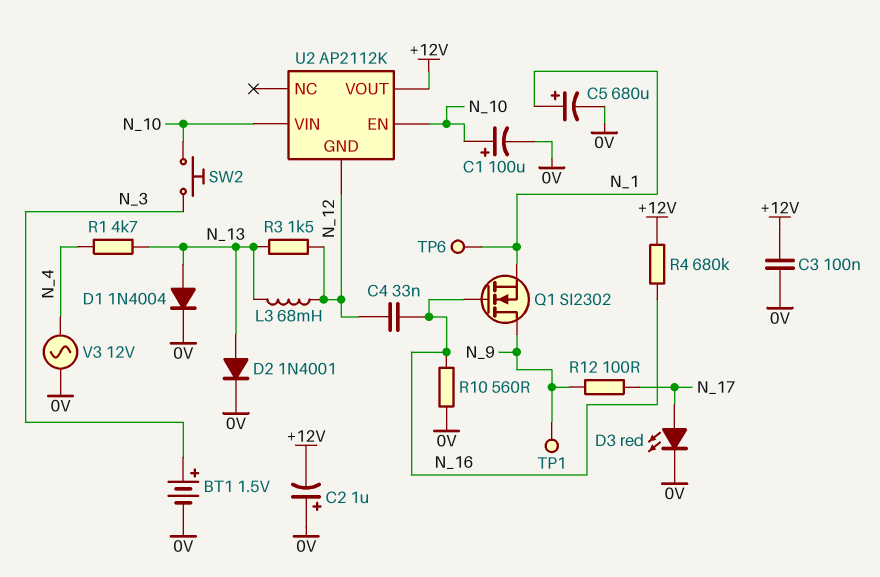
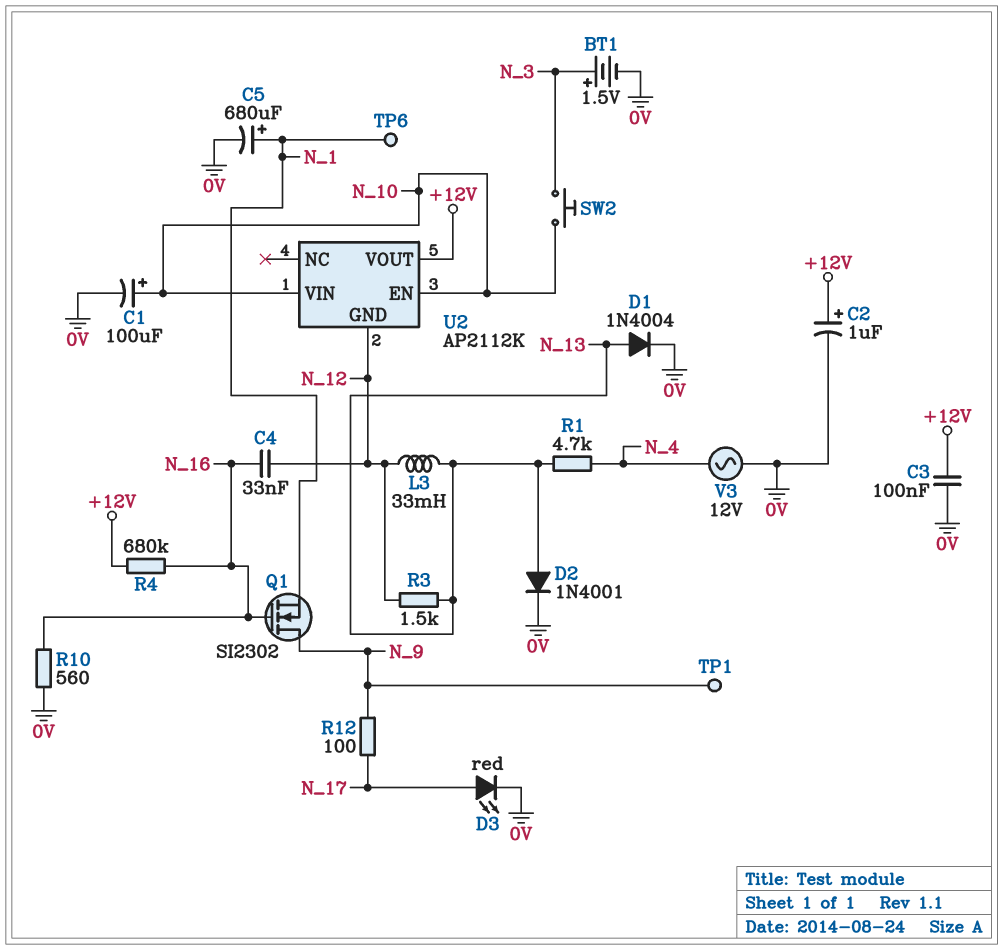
C2: 1uF (plus 0V, minus +12V) -> 1uF (plus +12V, minus 0V)
L3: 68mH (N_12, N_13) -> 33mH (N_12, N_13)

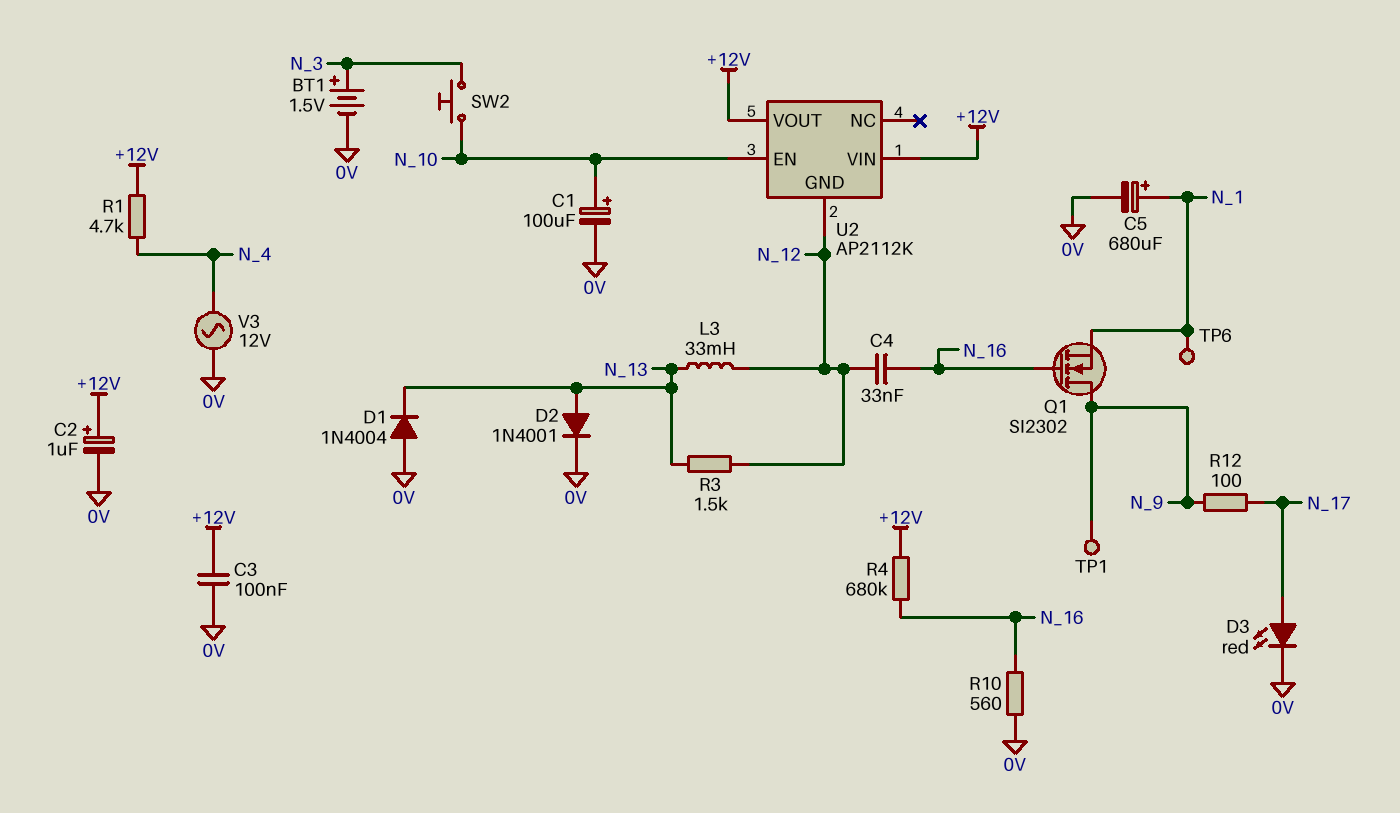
D1: diode 1N4004 (A N_13, K 0V) -> diode 1N4004 (A 0V, K N_13)
R1: 4.7k (N_4, N_13) -> 4.7k (+12V, N_4)
U2 pin VIN: N_10 -> +12V

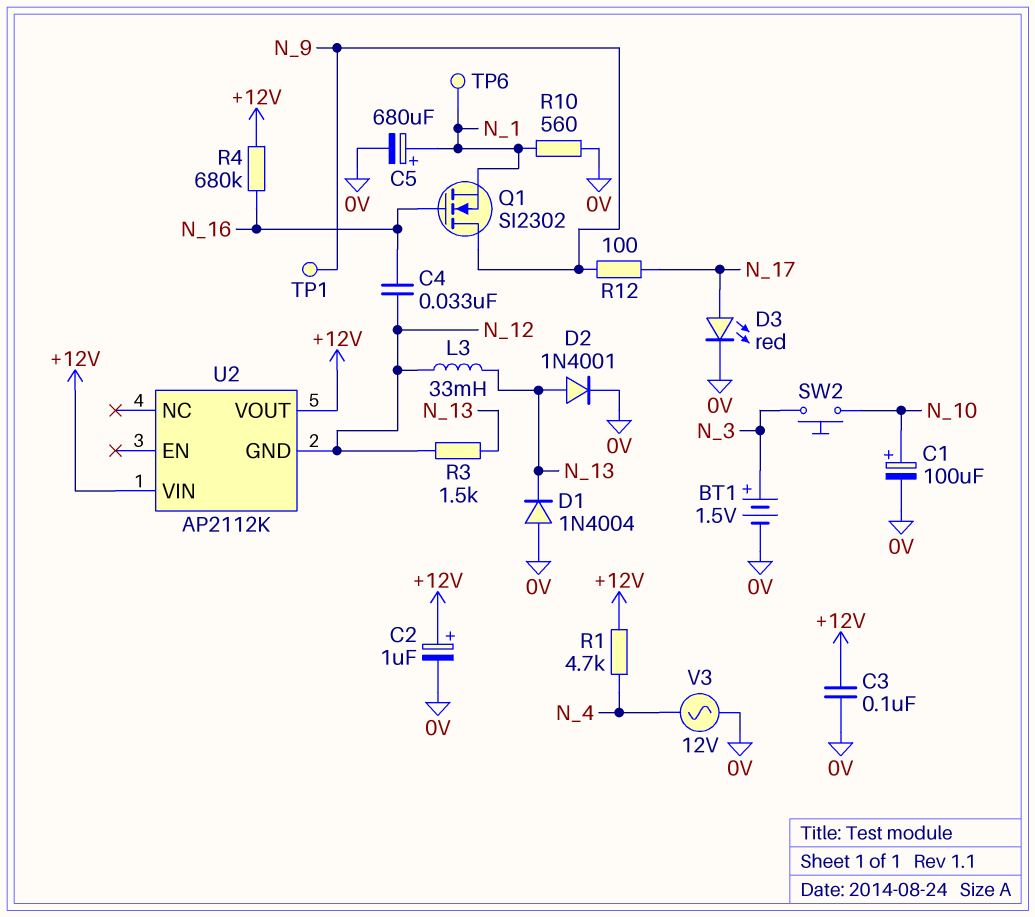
R10: 560 (0V, N_16) -> 560 (0V, N_1)
U2 pin EN: N_10 -> none

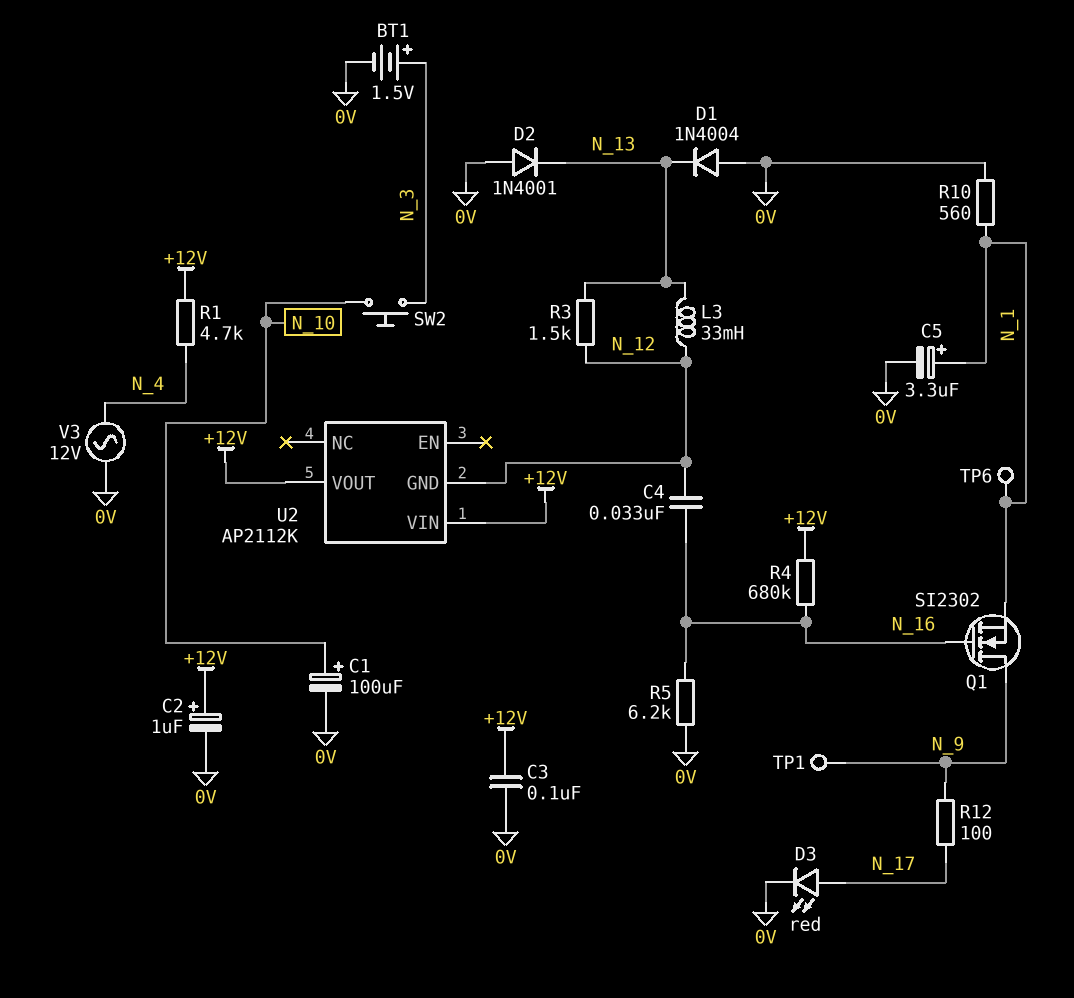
C5: 680uF (plus N_1, minus 0V) -> 3.3uF (plus N_1, minus 0V)
D2: diode 1N4001 (A N_13, K 0V) -> diode 1N4001 (A 0V, K N_13)
R5: none -> 6.2k (0V, N_16)

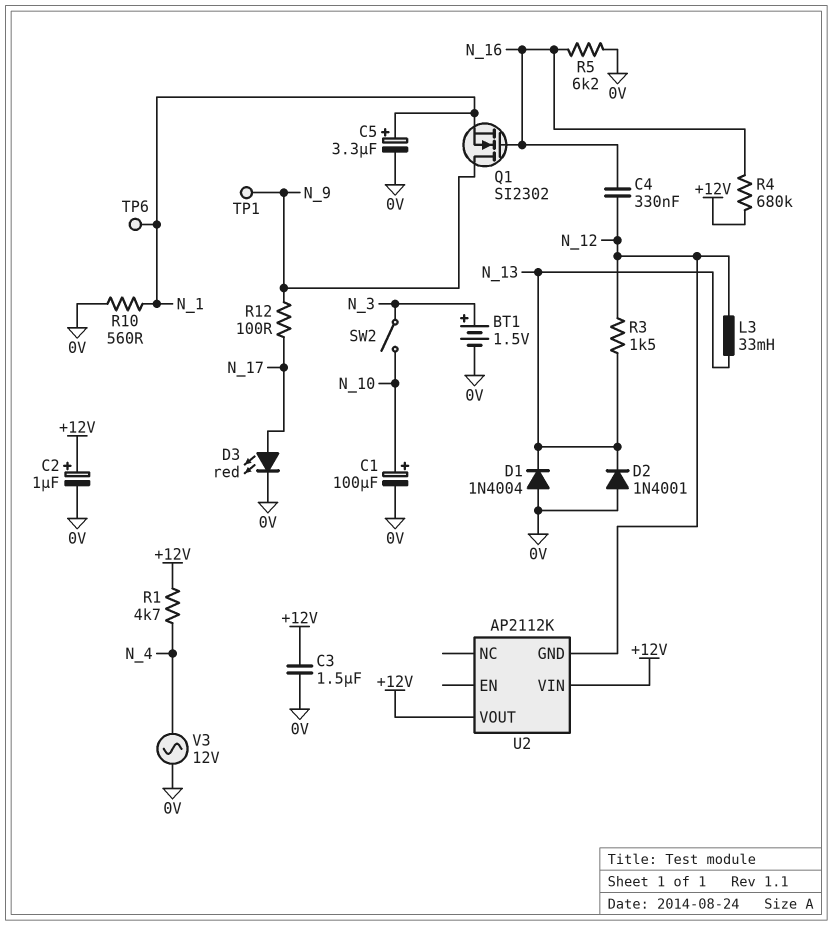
C3: 100nF (+12V, 0V) -> 1.5uF (+12V, 0V)
C4: 33nF (N_12, N_16) -> 330nF (N_12, N_16)
SW2: button (N_3, N_10) -> switch (N_3, N_10)

